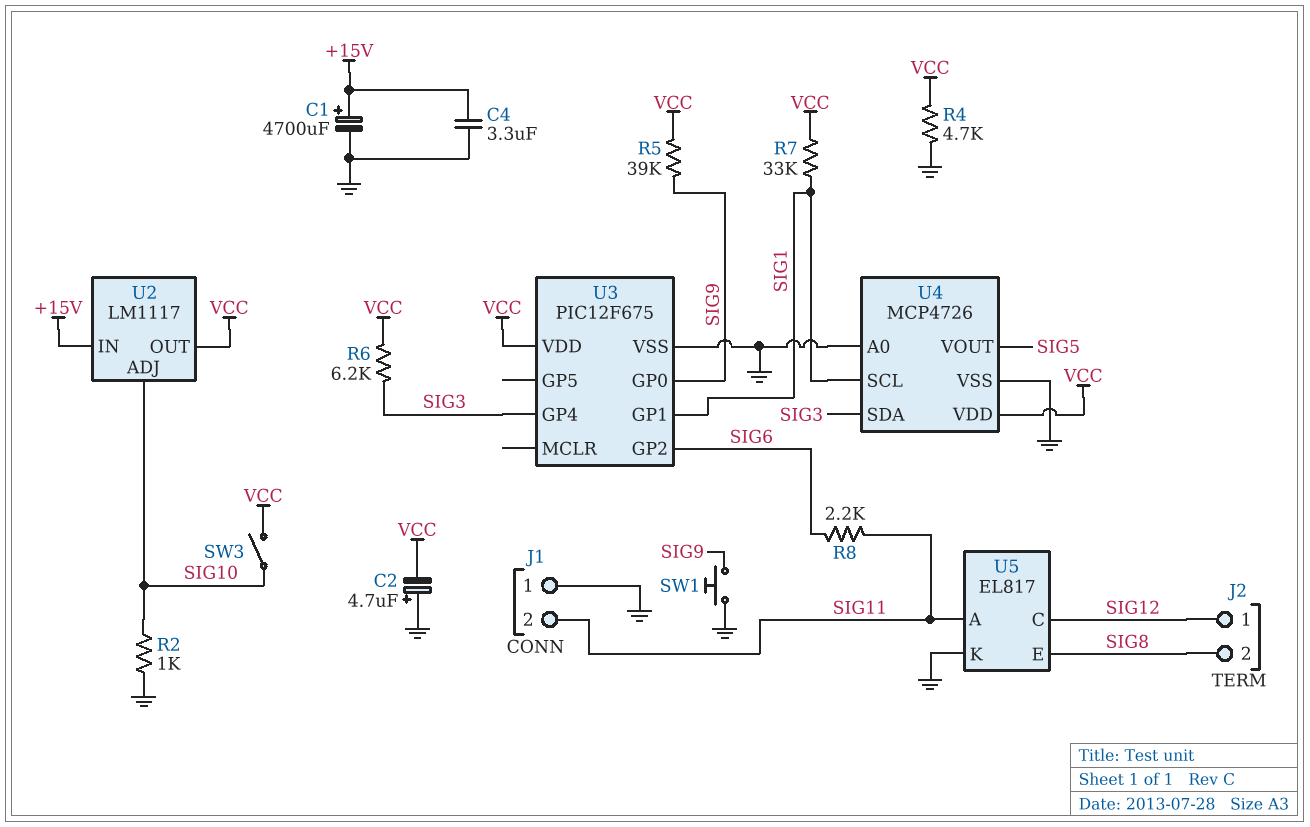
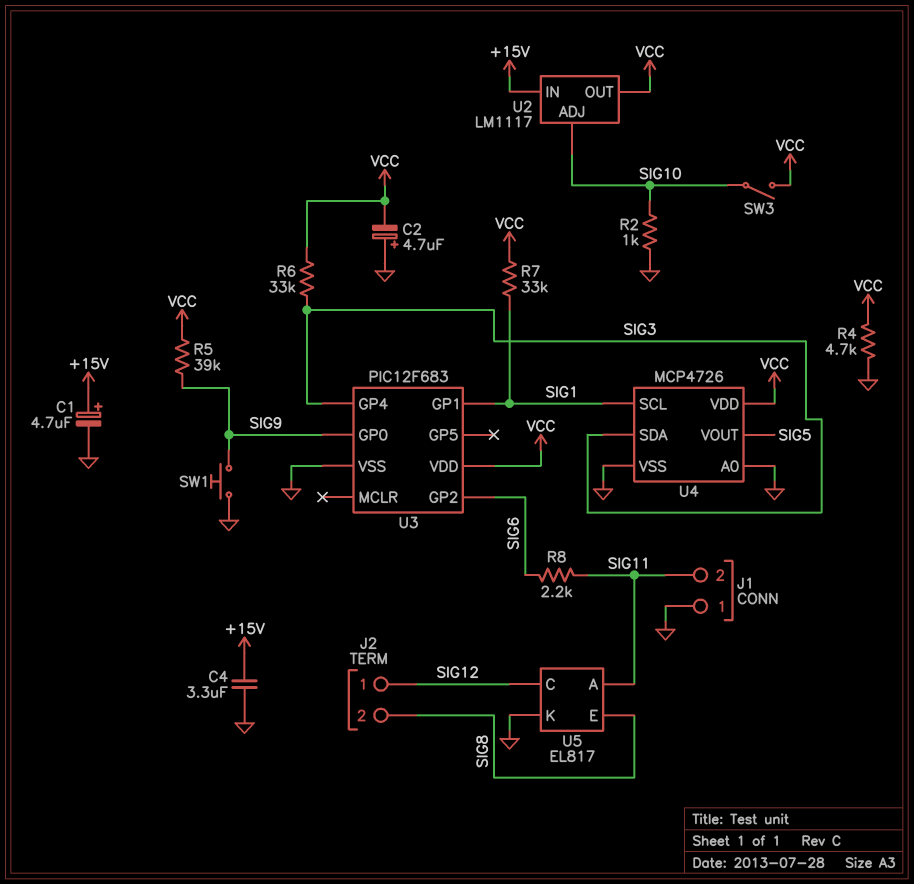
C1: 4700uF (plus +15V, minus GND) -> 4.7uF (plus +15V, minus GND)
R6: 6.2k (SIG3, VCC) -> 33k (SIG3, VCC)
U3: PIC12F675 -> PIC12F683

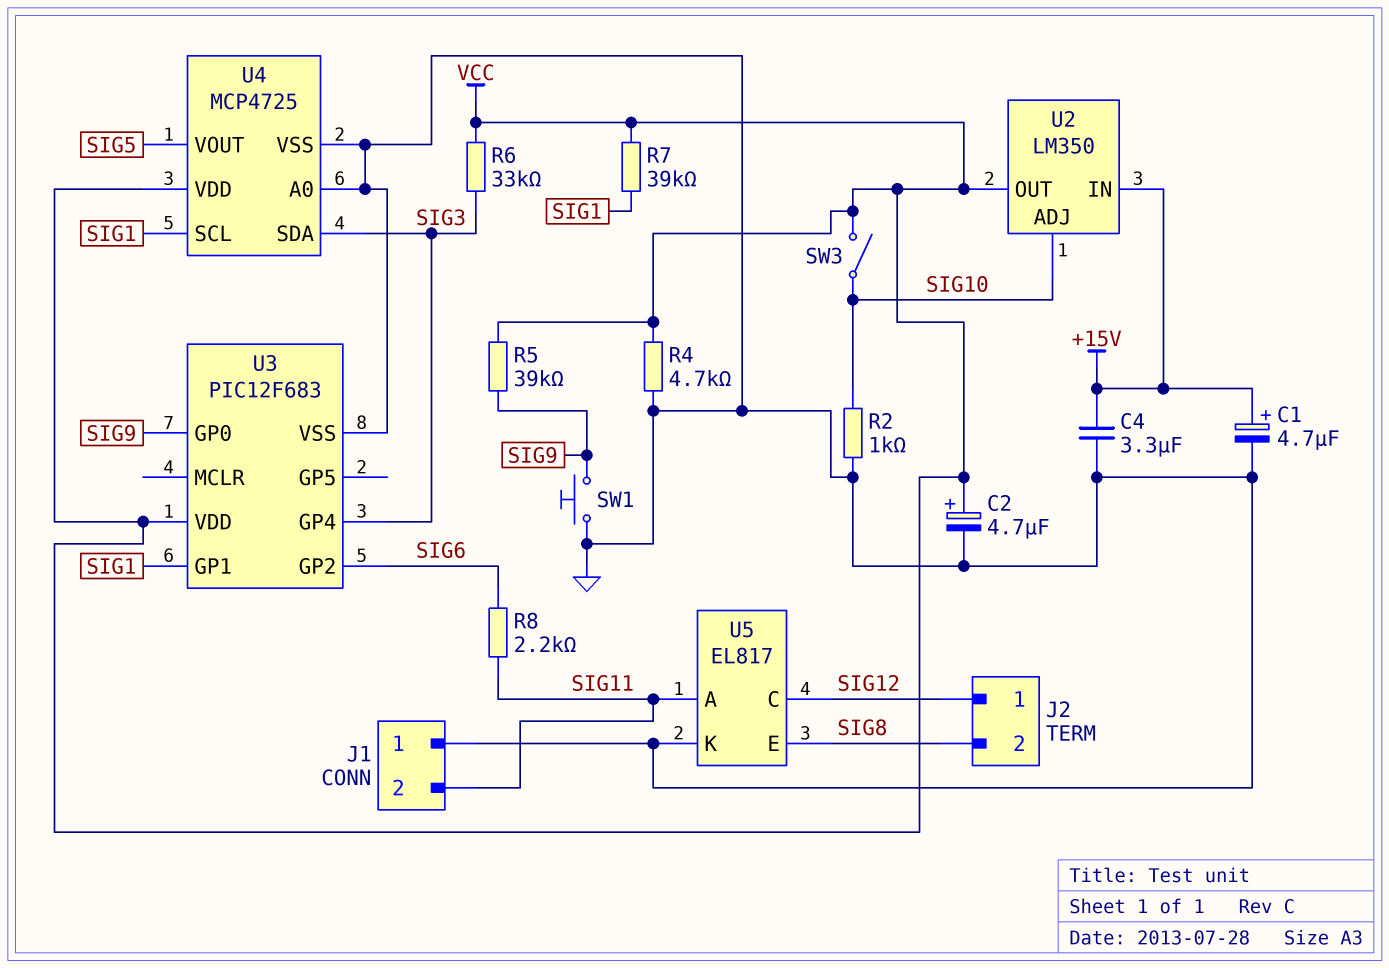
C2: 4.7uF (plus GND, minus VCC) -> 4.7uF (plus VCC, minus GND)
R7: 33k (SIG1, VCC) -> 39k (SIG1, VCC)
U2: LM1117 -> LM350
U4: MCP4726 -> MCP4725

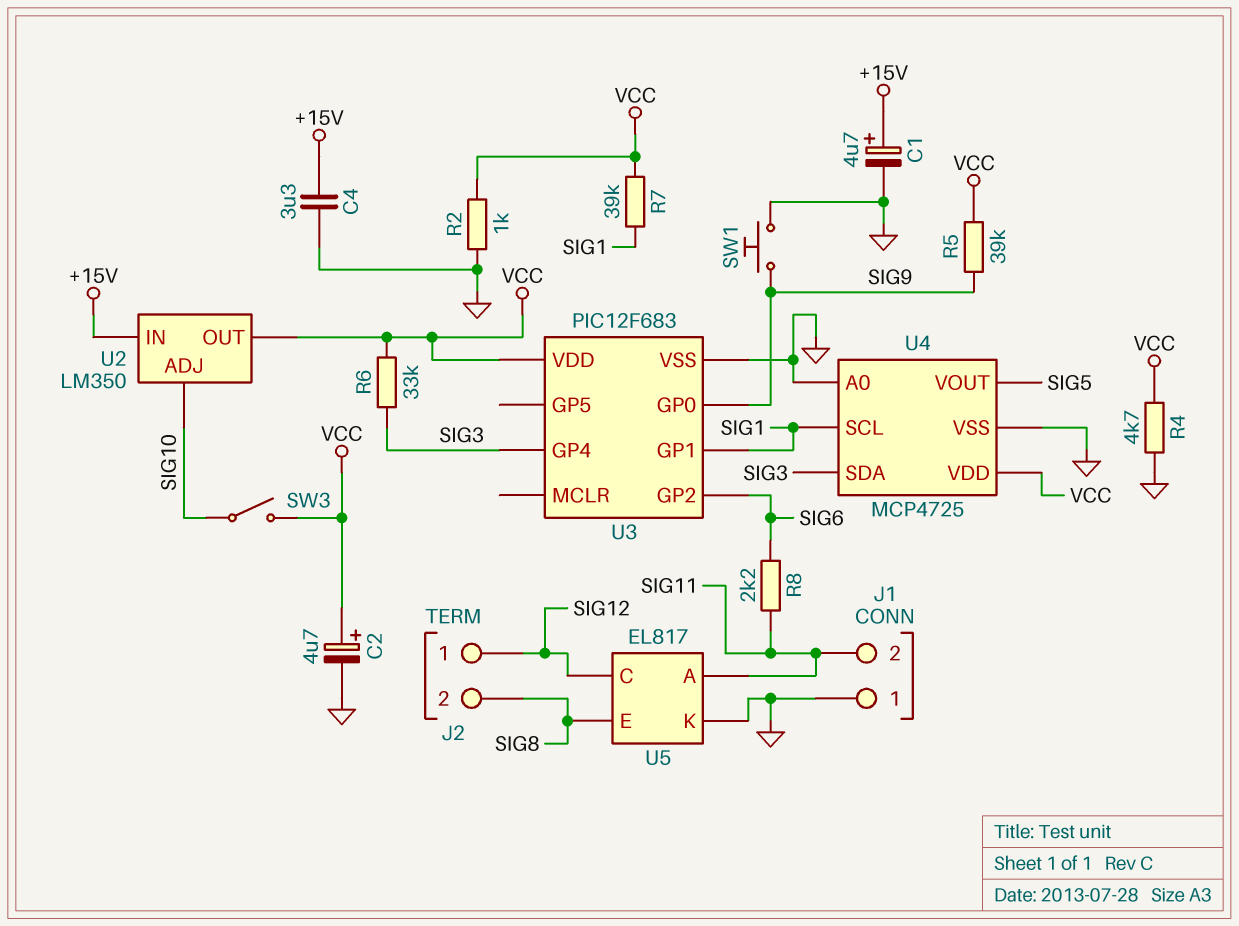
R2: 1k (GND, SIG10) -> 1k (GND, VCC)

